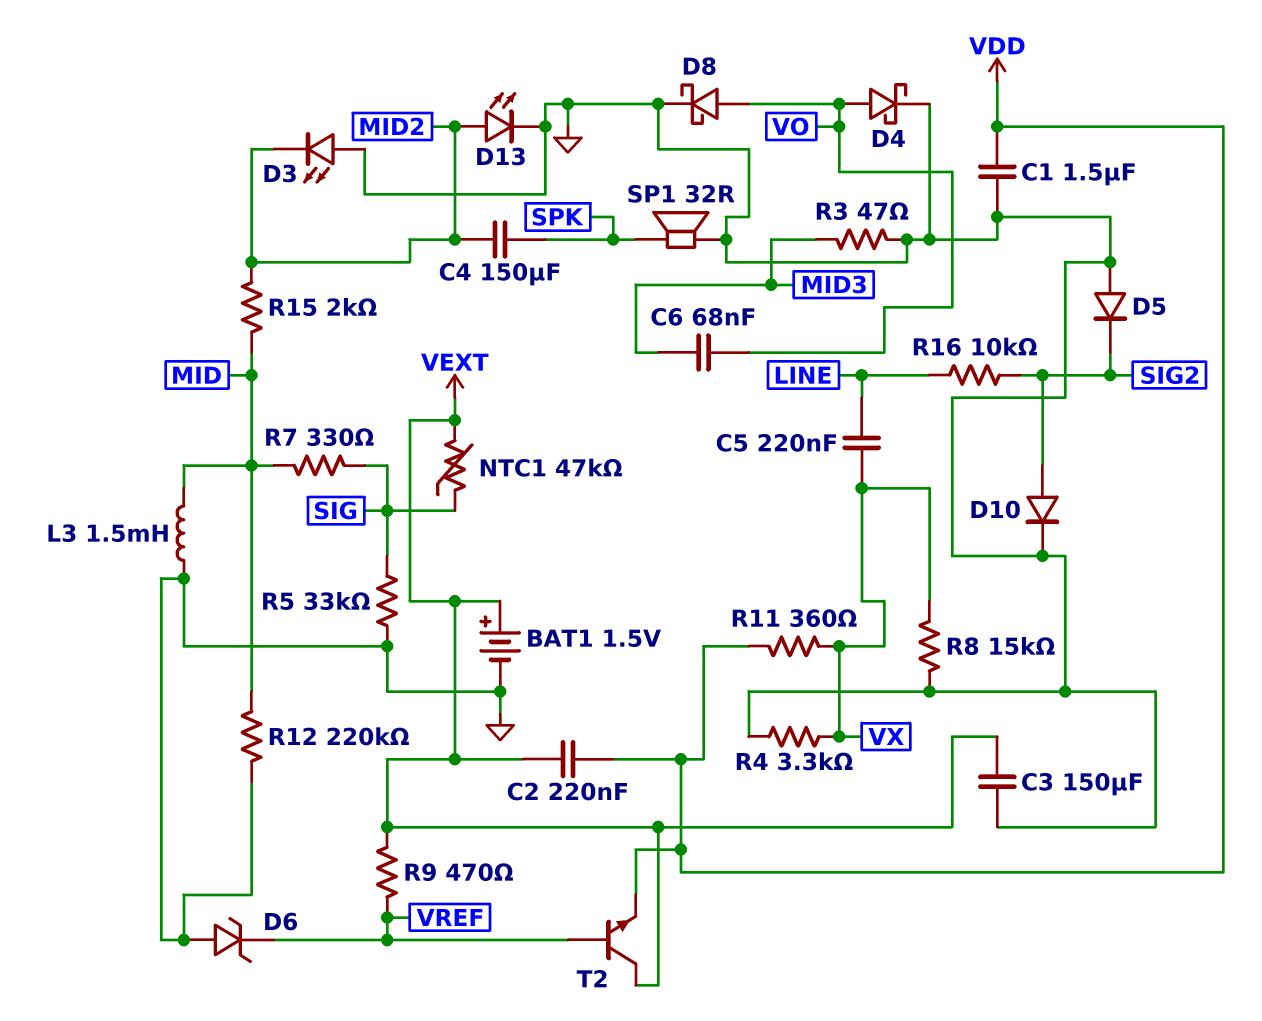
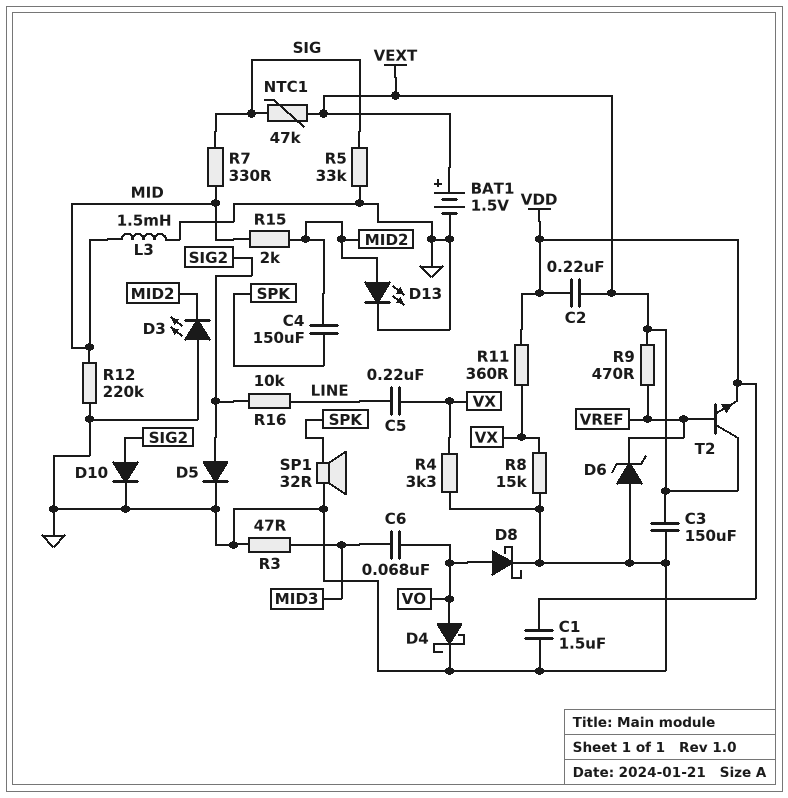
D5: diode (A GND, K SIG2) -> diode (A SIG2, K GND)

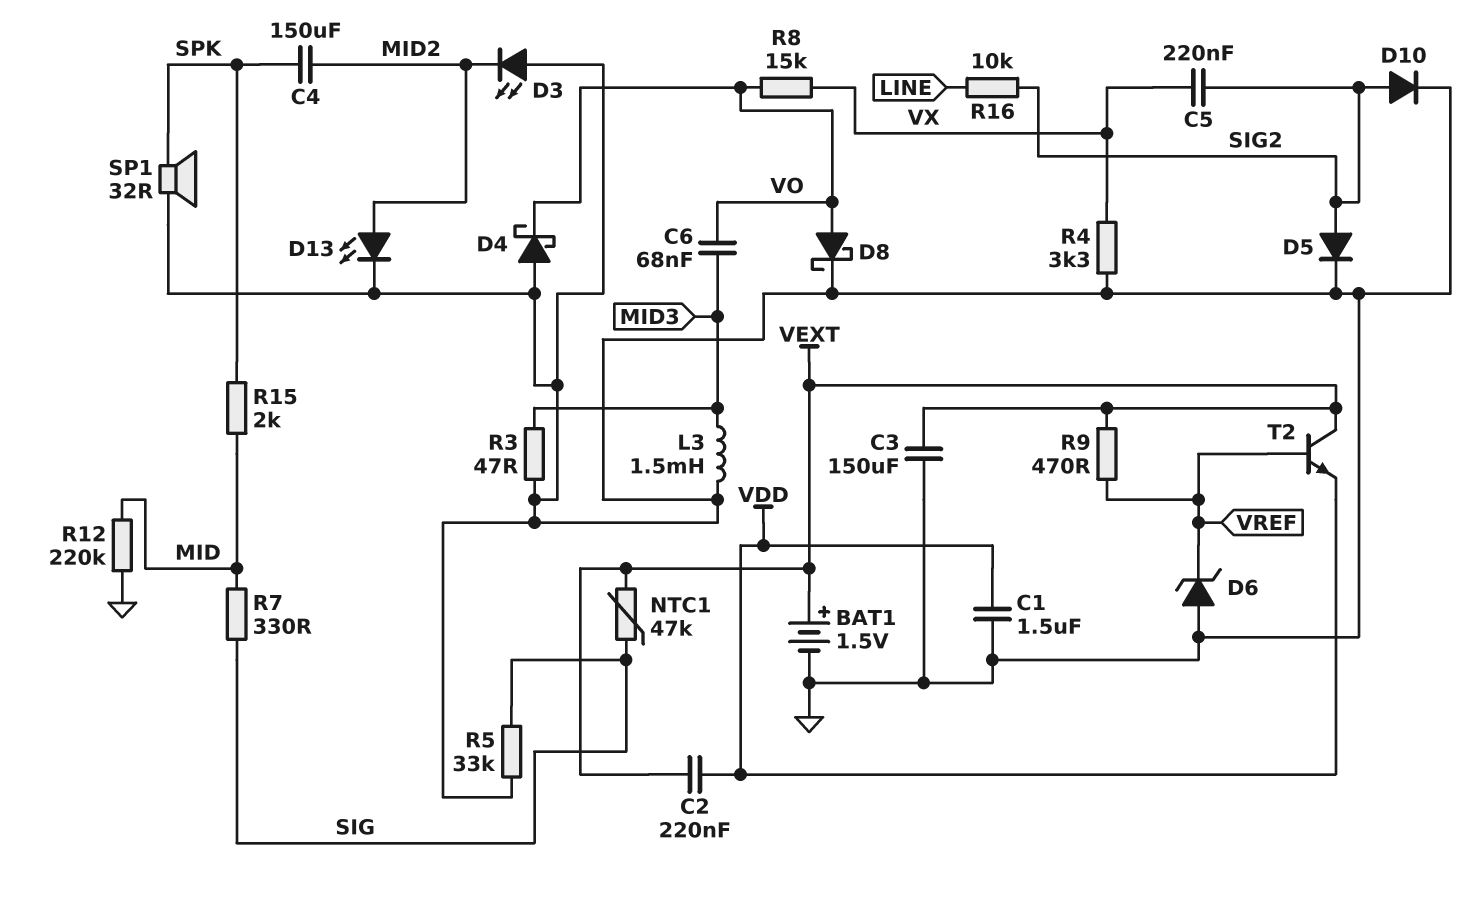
C5: 220nF (LINE, VX) -> 220nF (SIG2, VX)
D4: schottky (A VO, K GND) -> schottky (A GND, K VO)
L3: 1.5mH (GND, MID) -> 1.5mH (GND, MID3)
R8: 15k (GND, VX) -> 15k (VO, VX)
R11: 360 (VDD, VX) -> none
R15: 2k (MID, MID2) -> 2k (MID, SPK)

